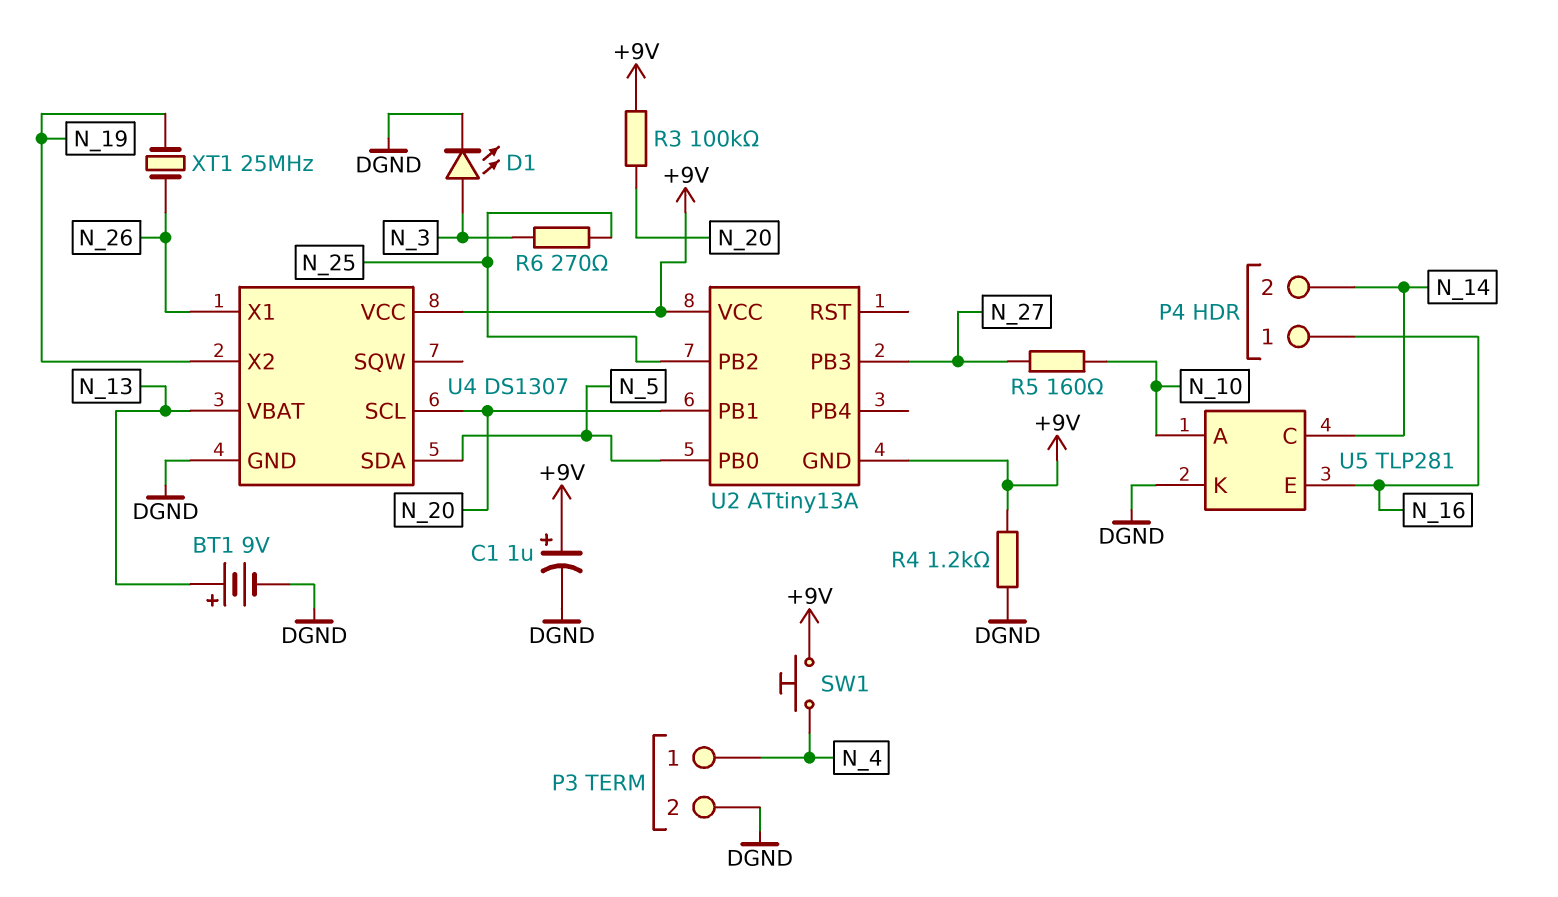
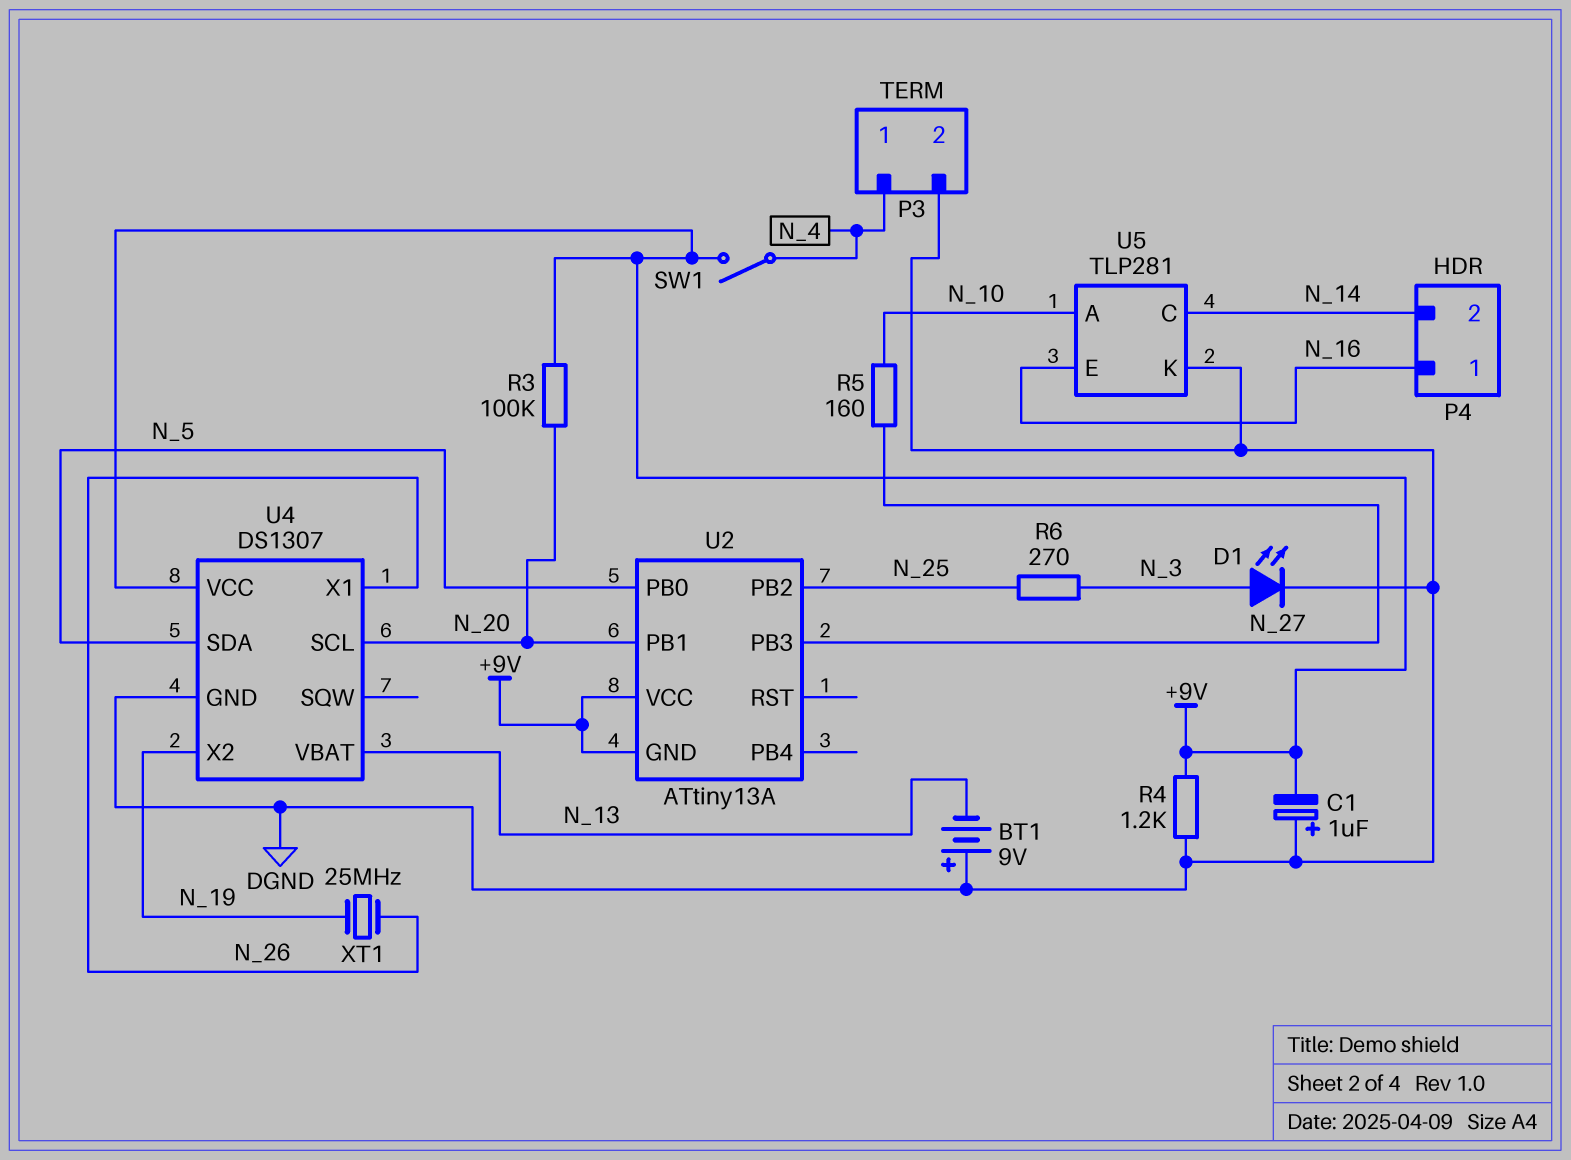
BT1: 9V (plus N_13, minus DGND) -> 9V (plus DGND, minus N_13)
C1: 1uF (plus +9V, minus DGND) -> 1uF (plus DGND, minus +9V)
SW1: button (+9V, N_4) -> switch (+9V, N_4)

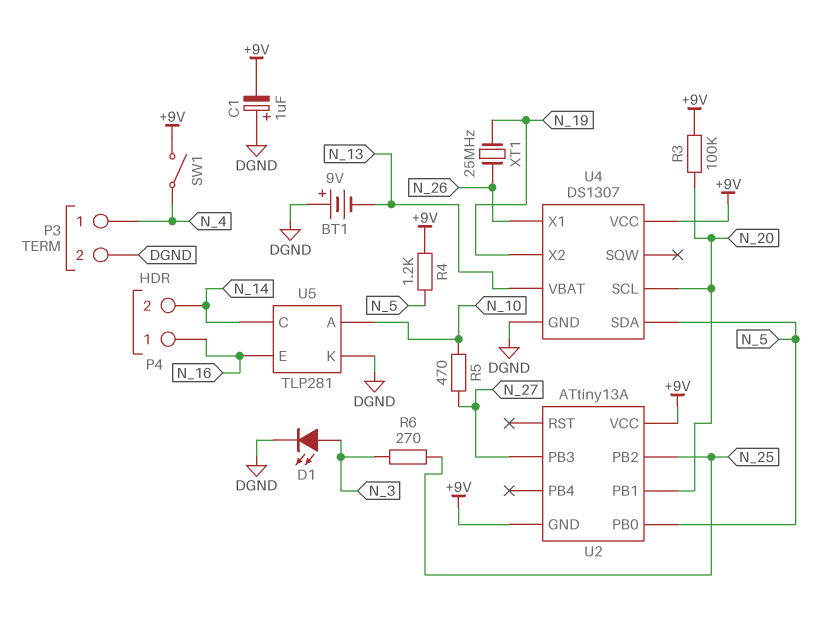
R4: 1.2k (+9V, DGND) -> 1.2k (+9V, N_5)
R5: 160 (N_10, N_27) -> 470 (N_10, N_27)

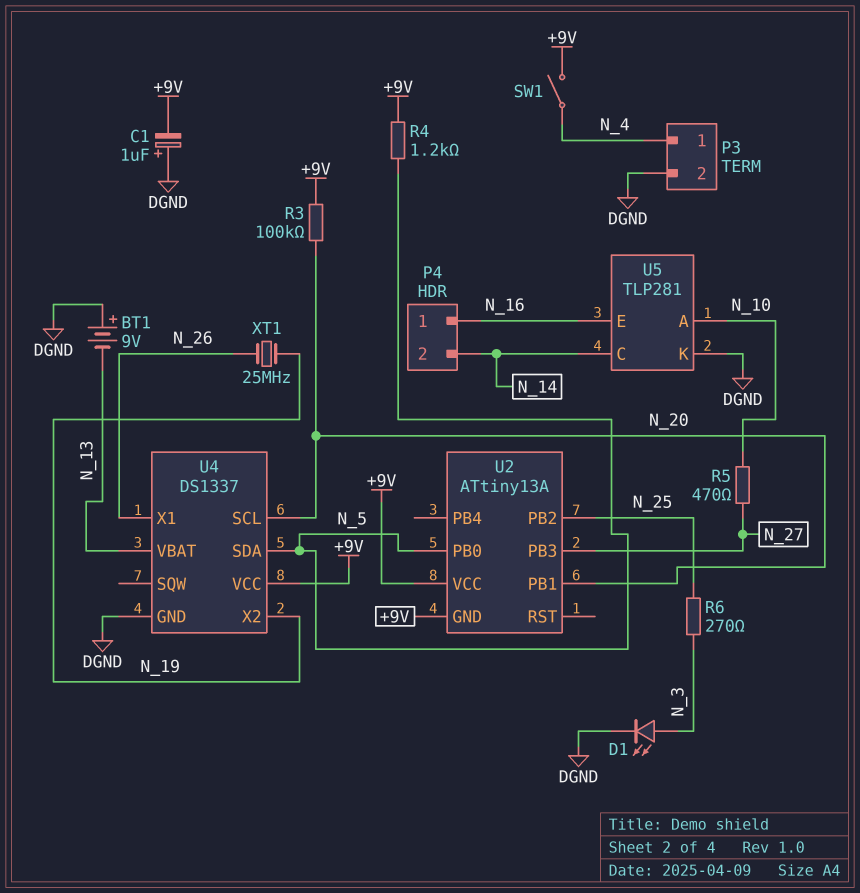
U4: DS1307 -> DS1337

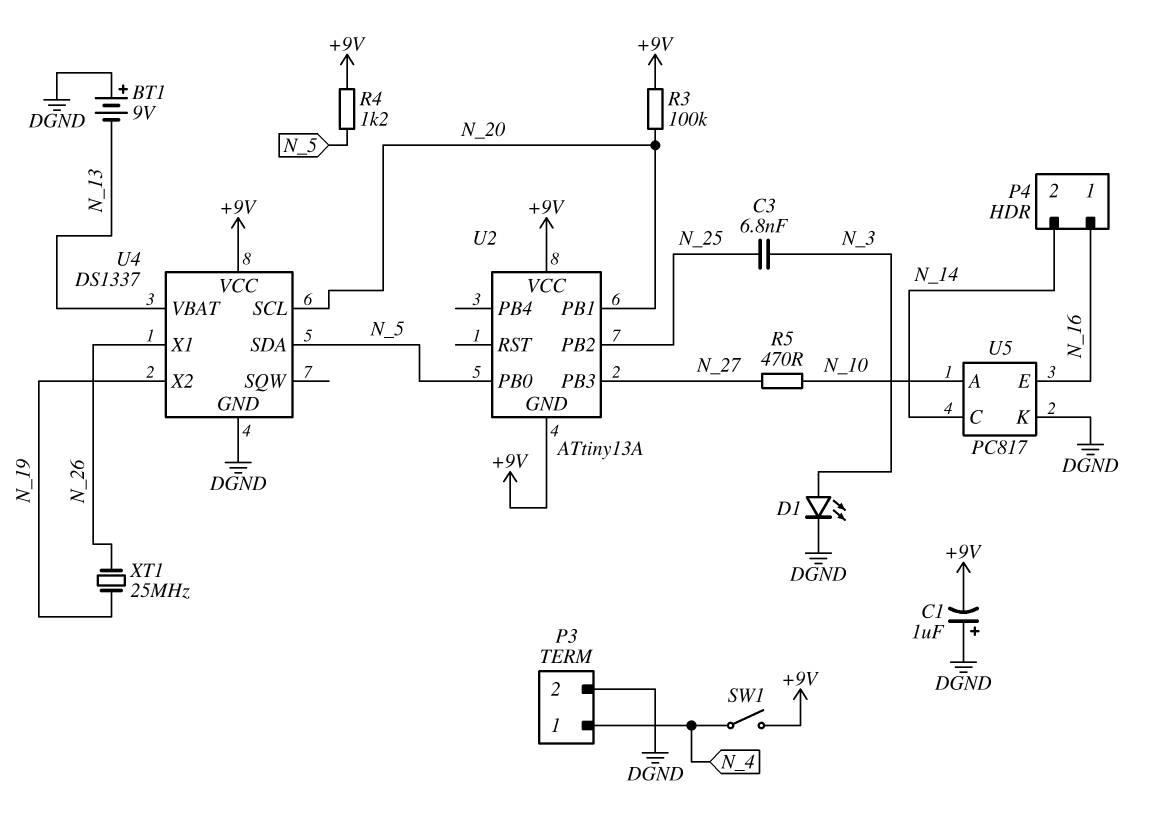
C3: none -> 6.8nF (N_3, N_25)
R6: 270 (N_3, N_25) -> none
U5: TLP281 -> PC817

